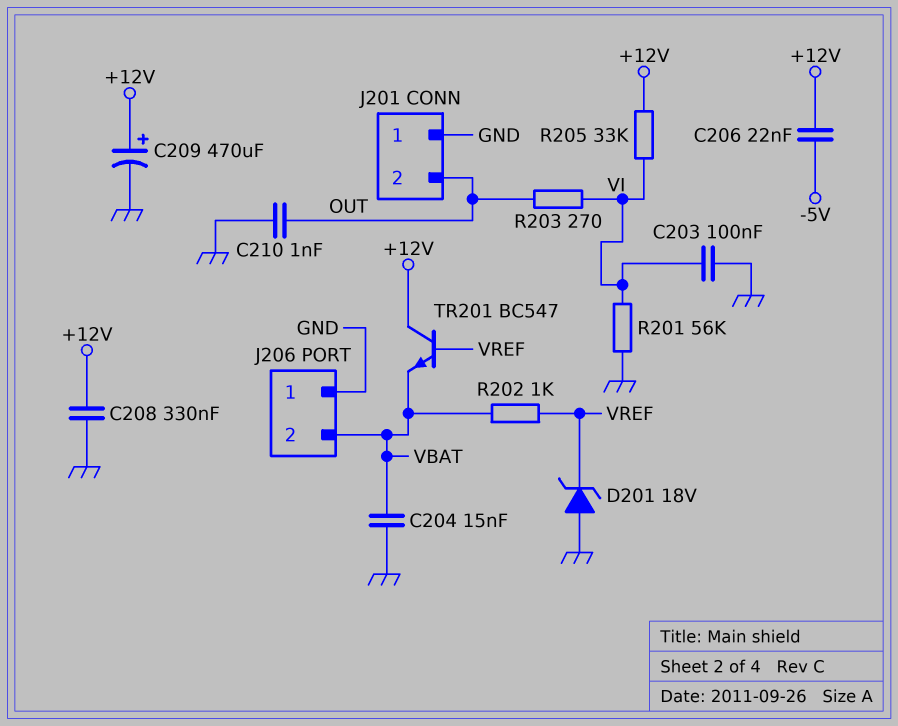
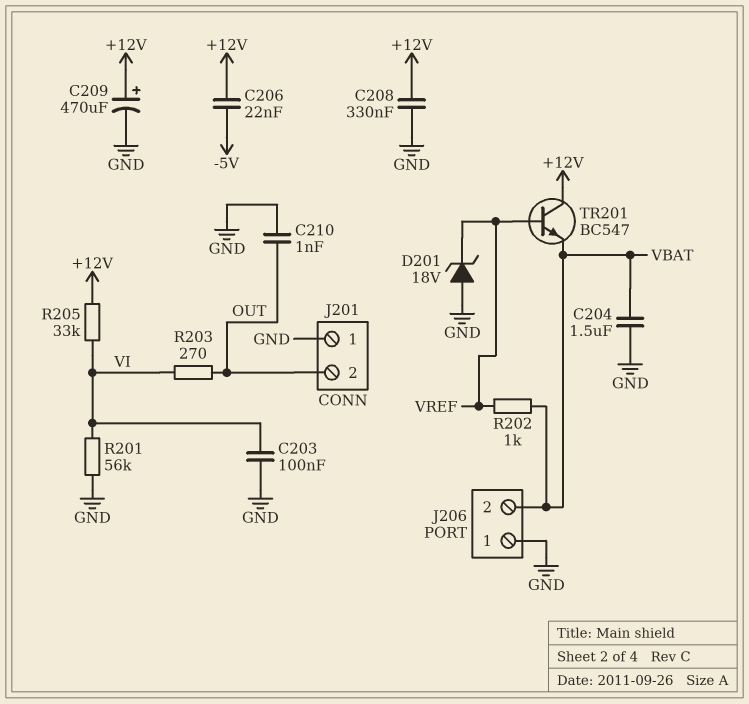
C204: 15nF (GND, VBAT) -> 1.5uF (GND, VBAT)

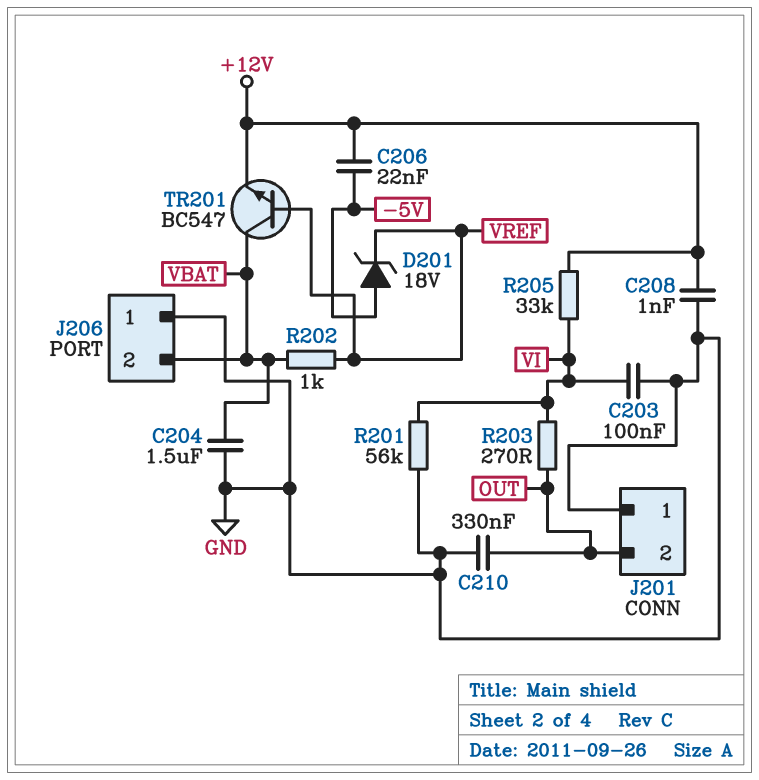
C208: 330nF (+12V, GND) -> 1nF (+12V, GND)
C209: 470uF (plus +12V, minus GND) -> none
C210: 1nF (GND, OUT) -> 330nF (GND, OUT)
D201: zener 18V (A GND, K VREF) -> zener 18V (A -5V, K VREF)
TR201: NPN BC547 (B VREF, C +12V, E VBAT) -> NPN BC547 (B VREF, C VBAT, E +12V)

